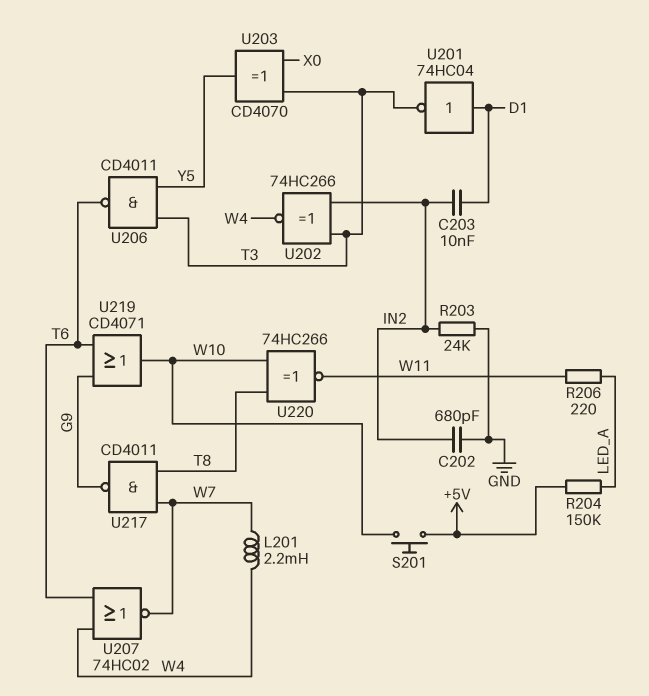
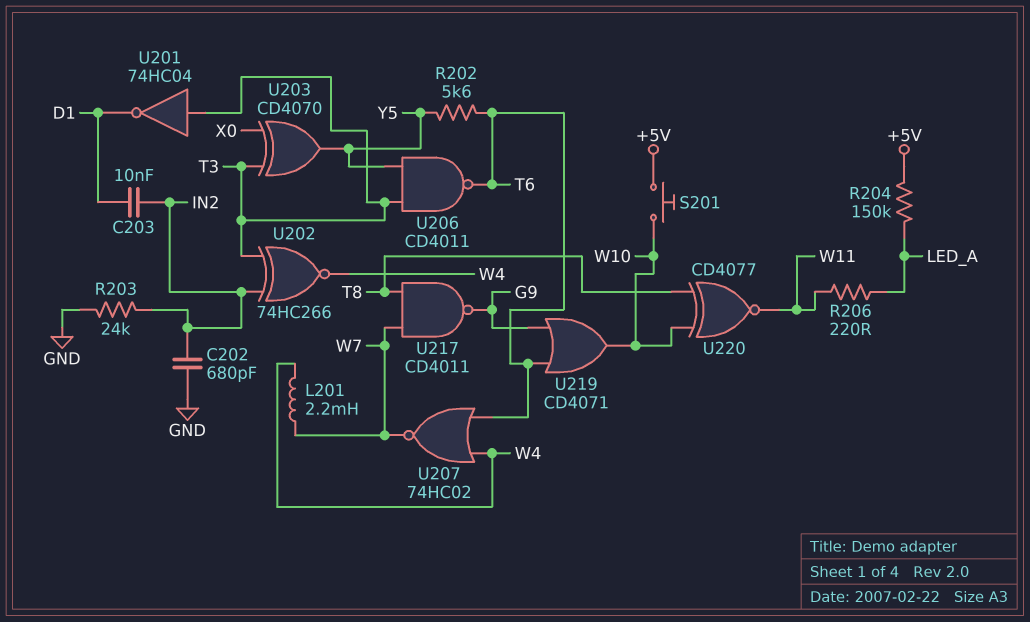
R202: none -> 5.6k (T6, Y5)
U201: NOT 74HC04 (in D1, out T3) -> NOT 74HC04 (in T3, out D1)
U220: XNOR 74HC266 (in T8, in W10, out W11) -> XNOR CD4077 (in T8, in W10, out W11)

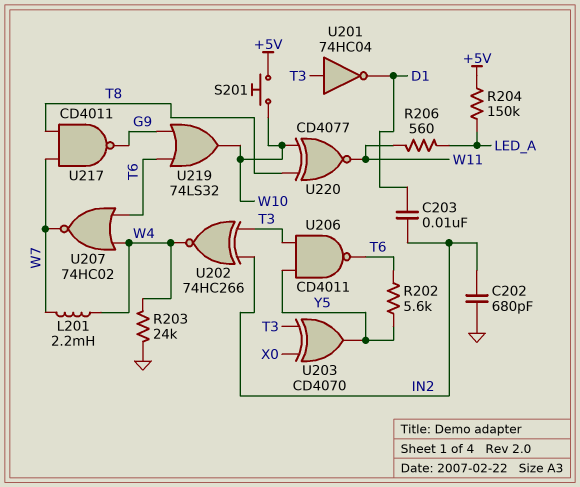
R203: 24k (GND, IN2) -> 24k (GND, W4)
R206: 220 (LED_A, W11) -> 560 (LED_A, W11)
U219: OR CD4071 (in G9, in T6, out W10) -> OR 74LS32 (in G9, in T6, out W10)

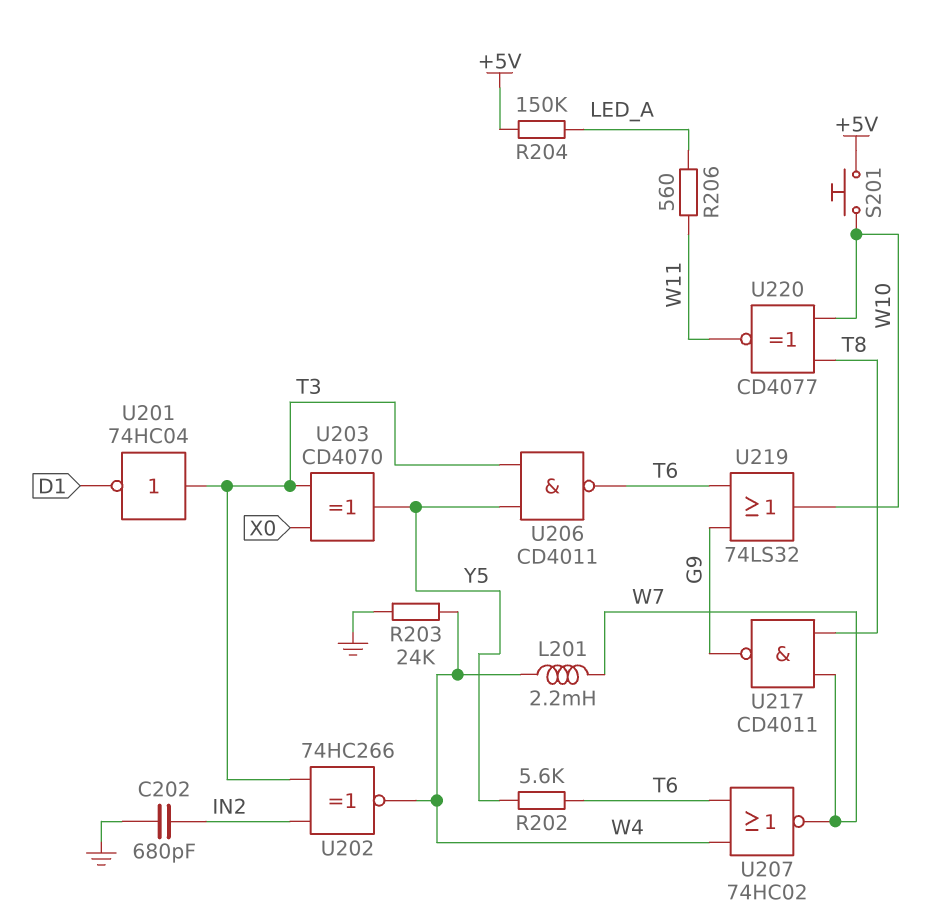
C203: 10nF (D1, IN2) -> none

